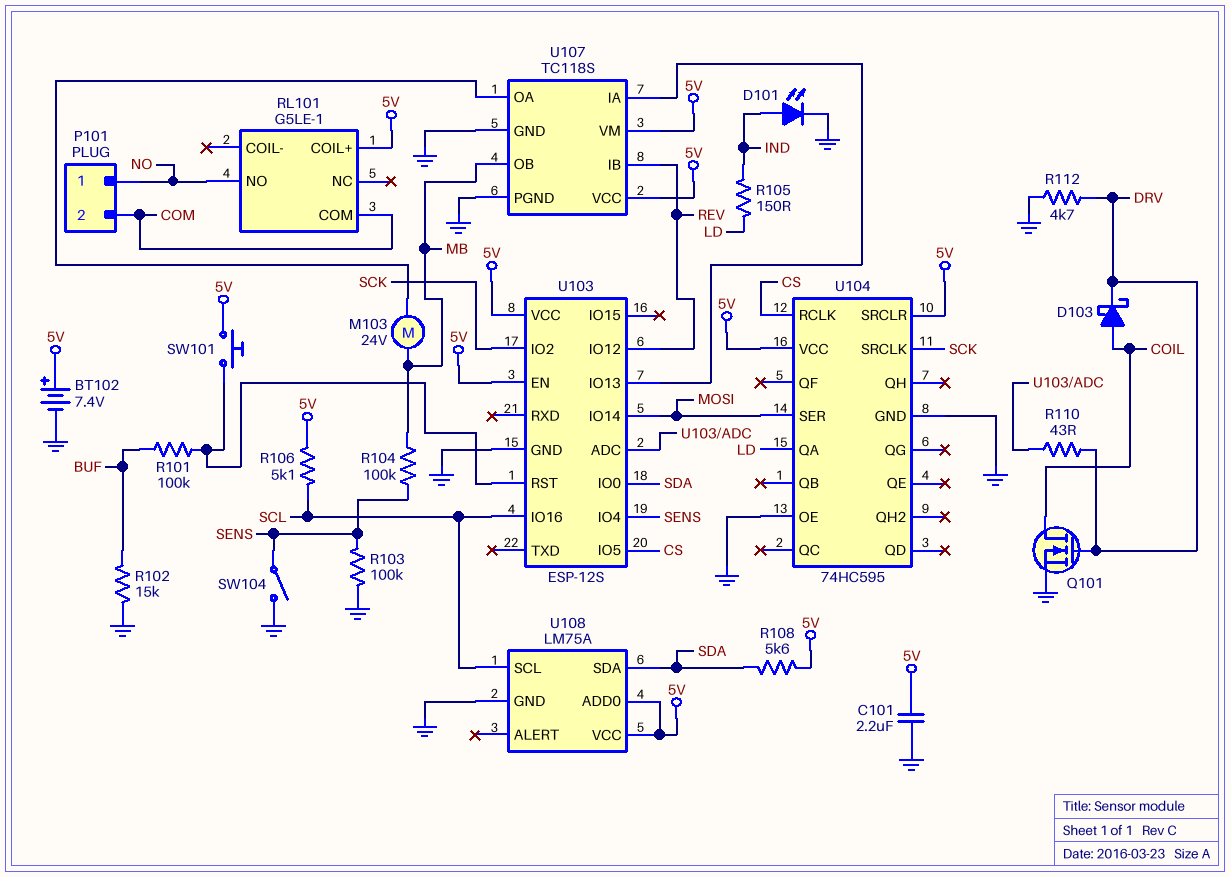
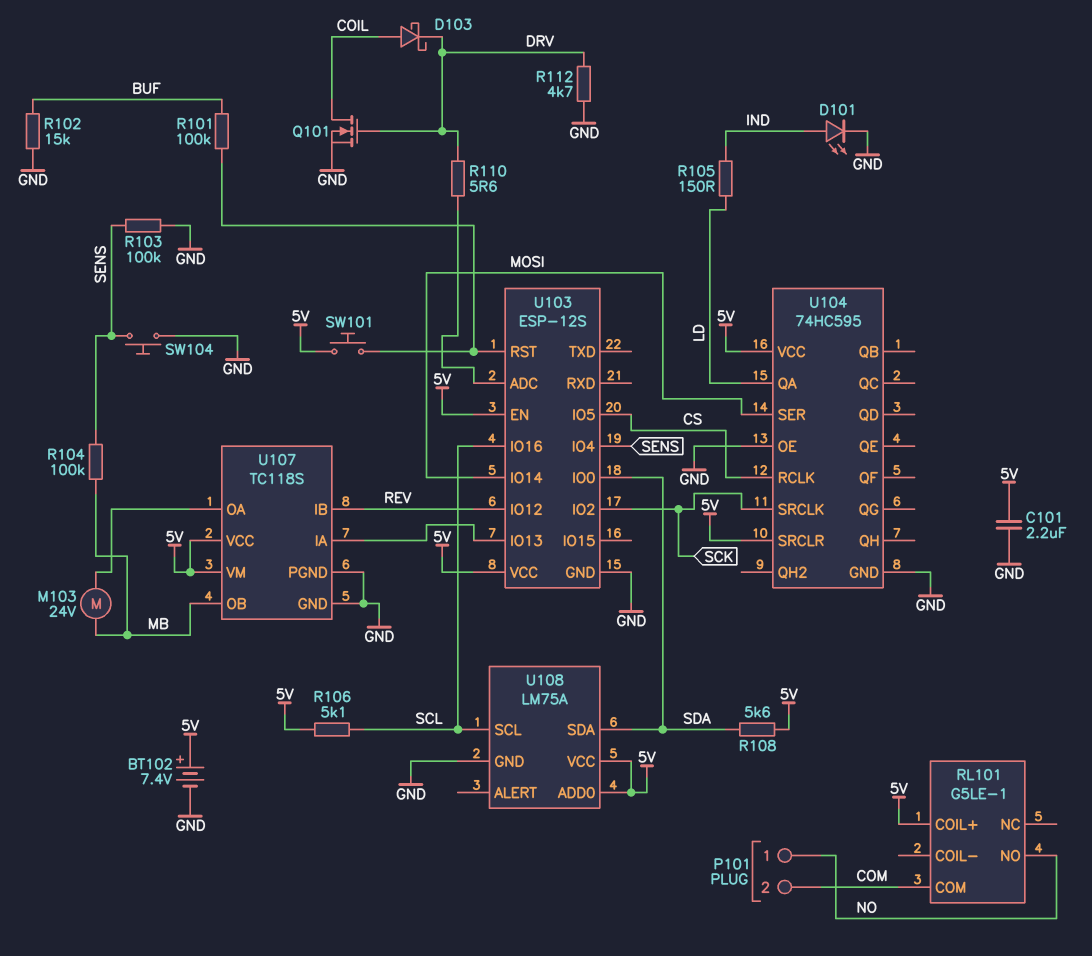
R110: 43 (DRV, U103/ADC) -> 5.6 (DRV, U103/ADC)
SW104: switch (GND, SENS) -> button (GND, SENS)

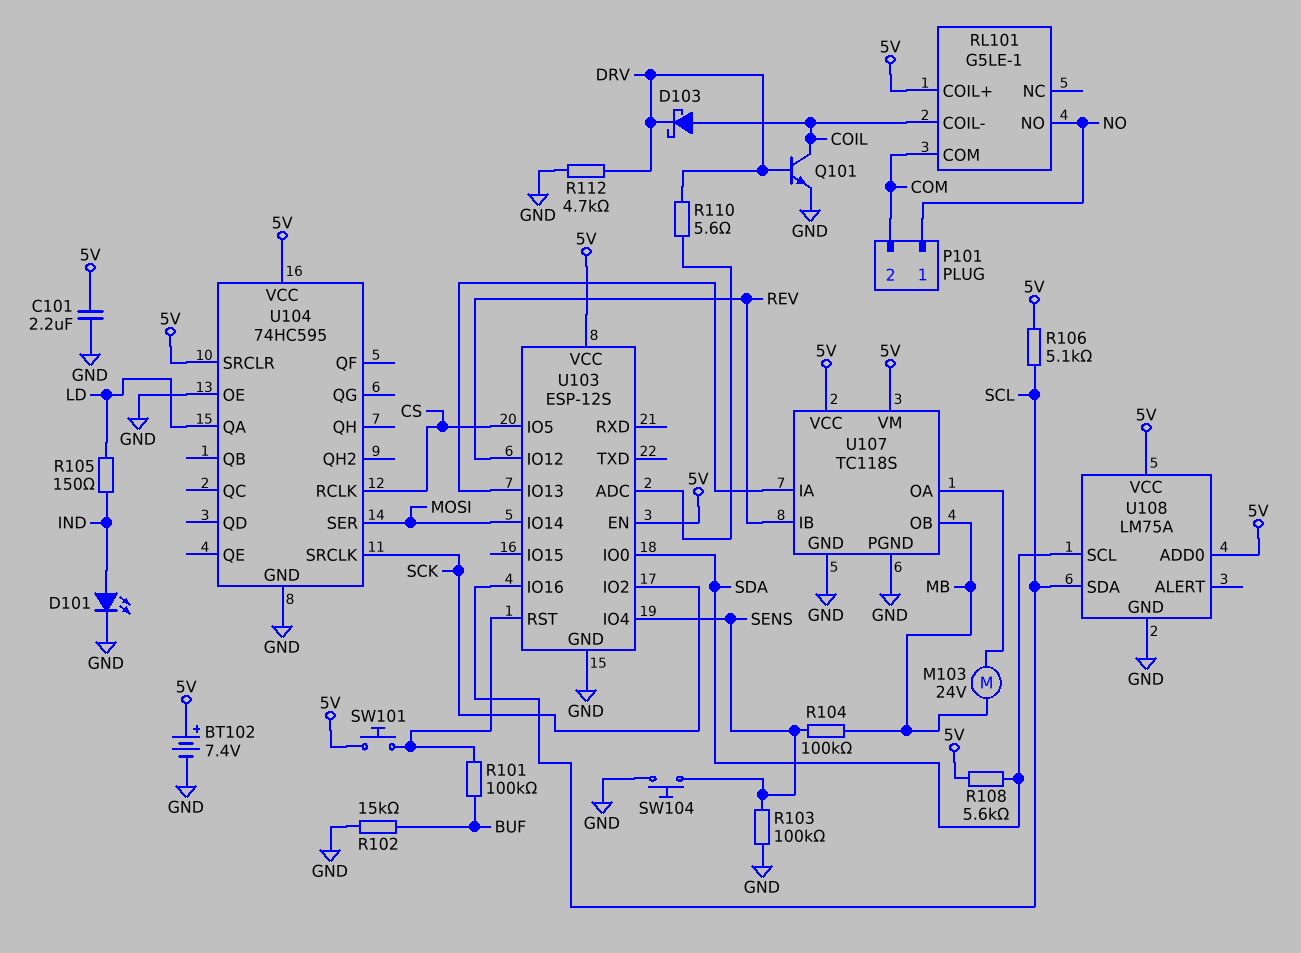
Q101: NMOS (G DRV, D COIL, S GND) -> NPN (B DRV, C COIL, E GND)
RL101 pin COIL-: none -> COIL
U108 pin SCL: SCL -> SDA
U108 pin SDA: SDA -> SCL

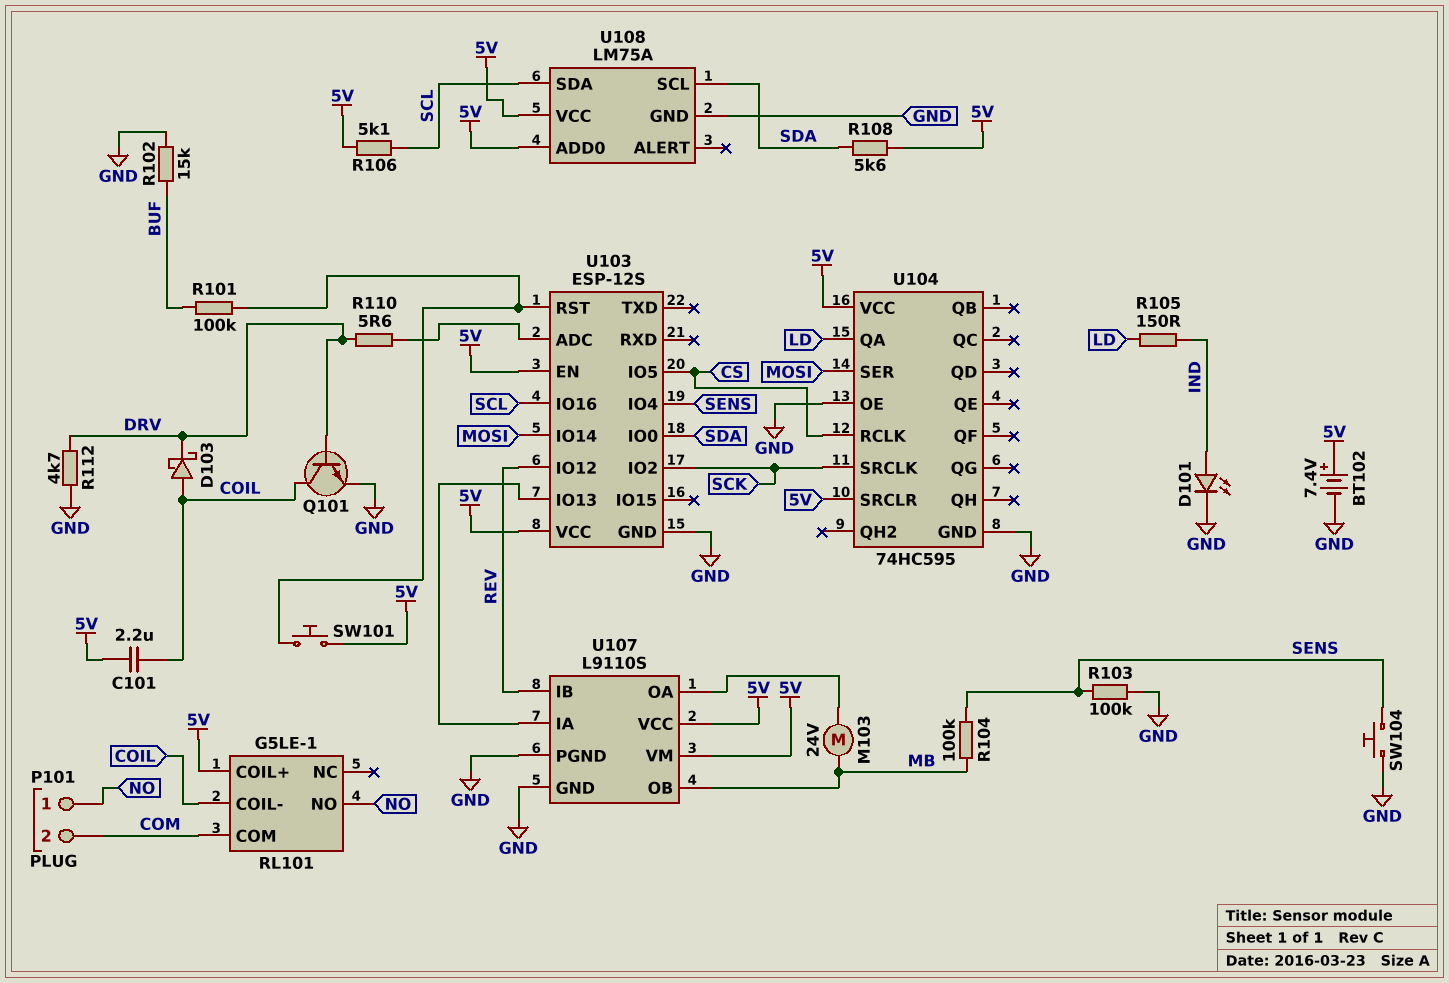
C101: 2.2uF (5V, GND) -> 2.2uF (5V, COIL)
U107: TC118S -> L9110S

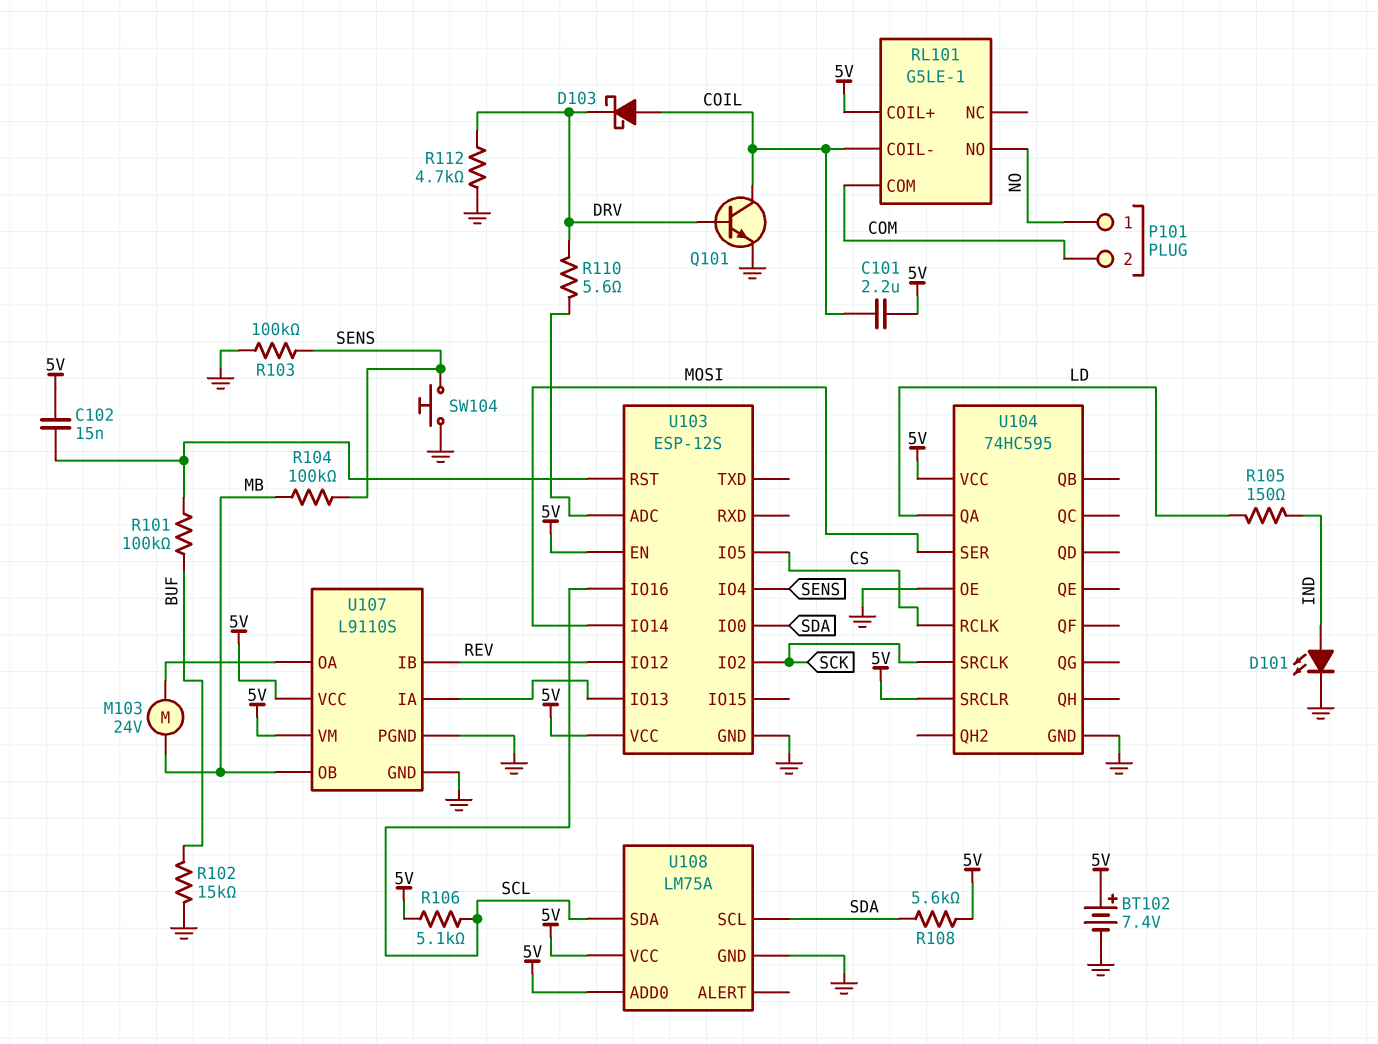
C102: none -> 15nF (5V, U103/RST)
SW101: button (5V, U103/RST) -> none

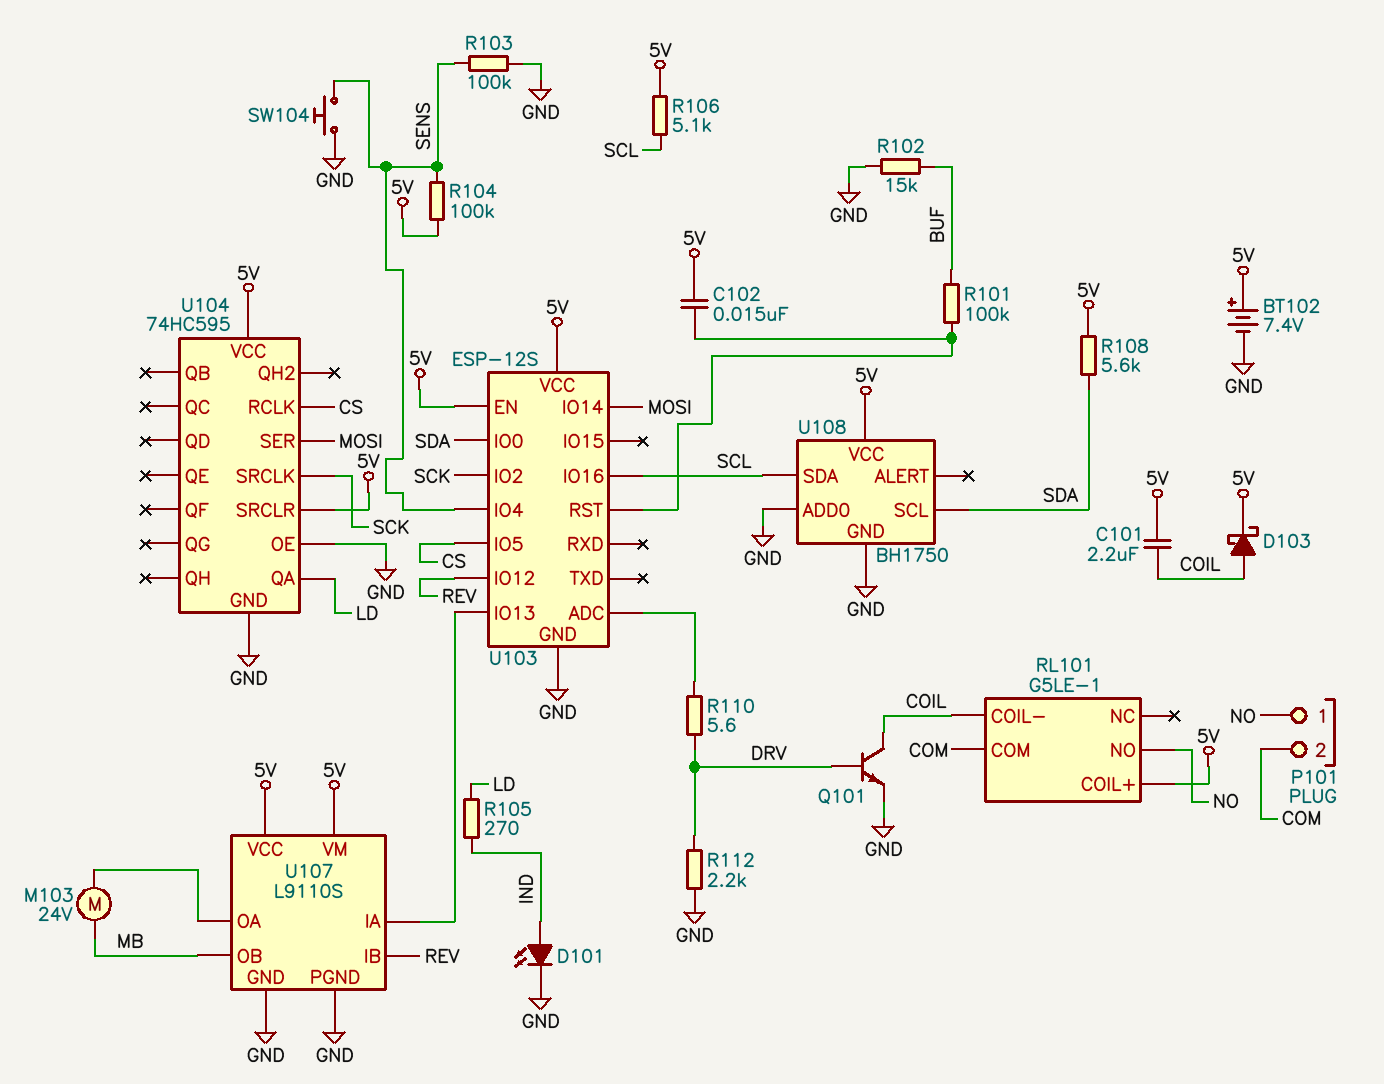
D103: schottky (A COIL, K DRV) -> schottky (A COIL, K 5V)
R104: 100k (MB, SENS) -> 100k (5V, SENS)
R105: 150 (IND, LD) -> 270 (IND, LD)
R112: 4.7k (DRV, GND) -> 2.2k (DRV, GND)
U108: LM75A -> BH1750
U108 pin ADD0: 5V -> GND

